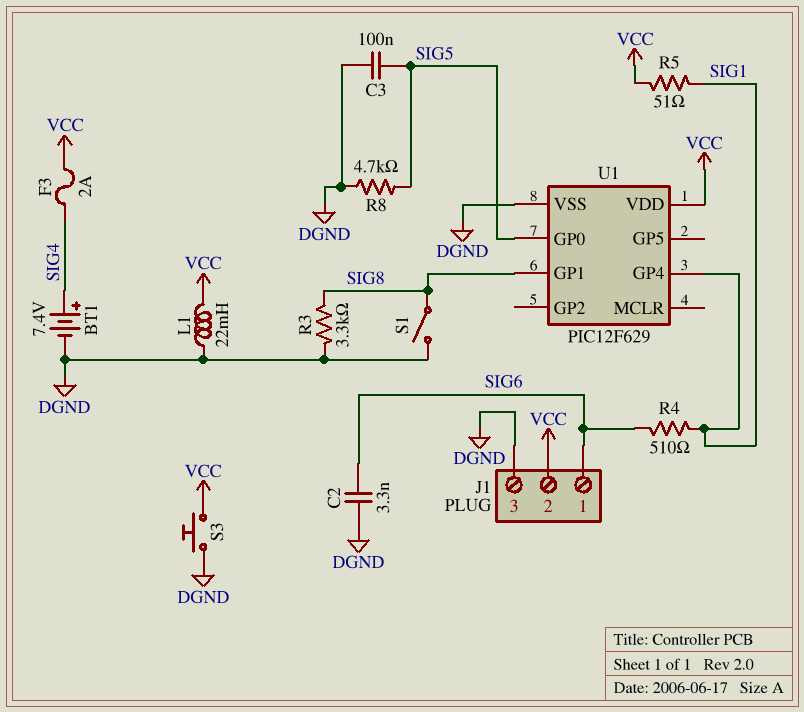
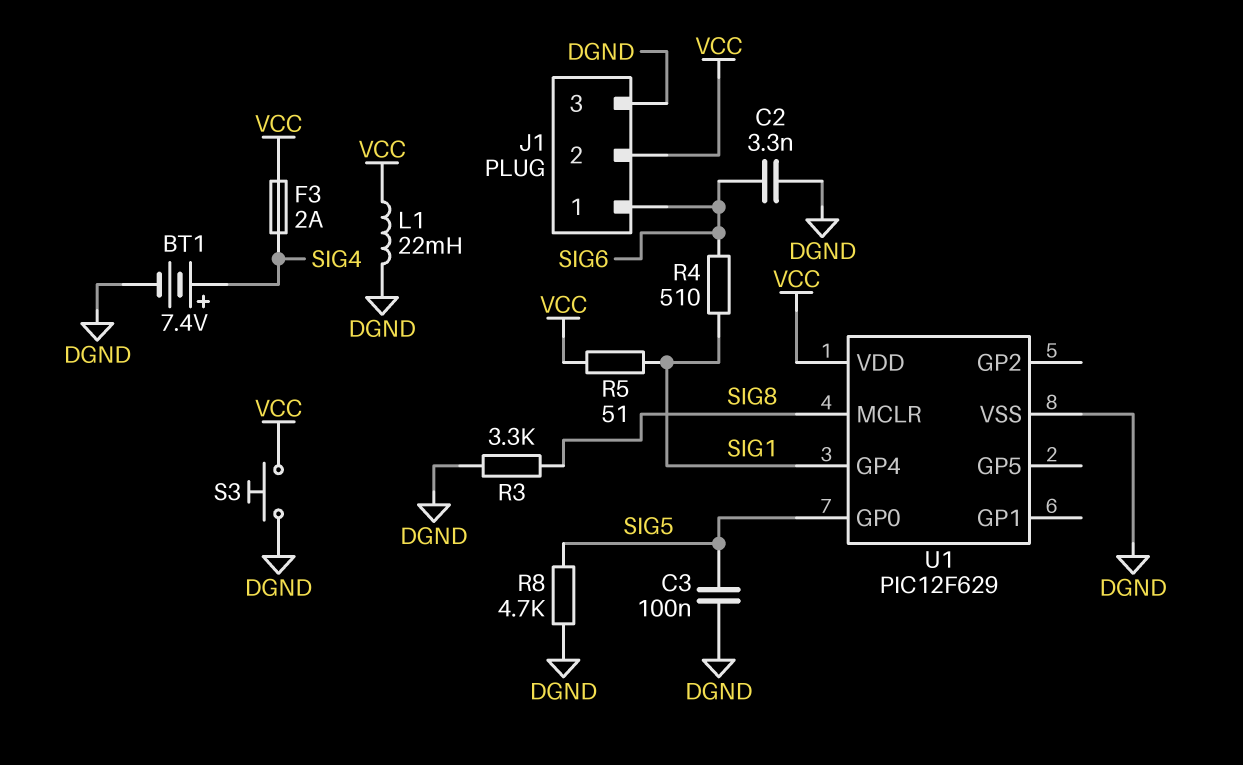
S1: switch (DGND, SIG8) -> none
U1 pin GP1: SIG8 -> none
U1 pin MCLR: none -> SIG8

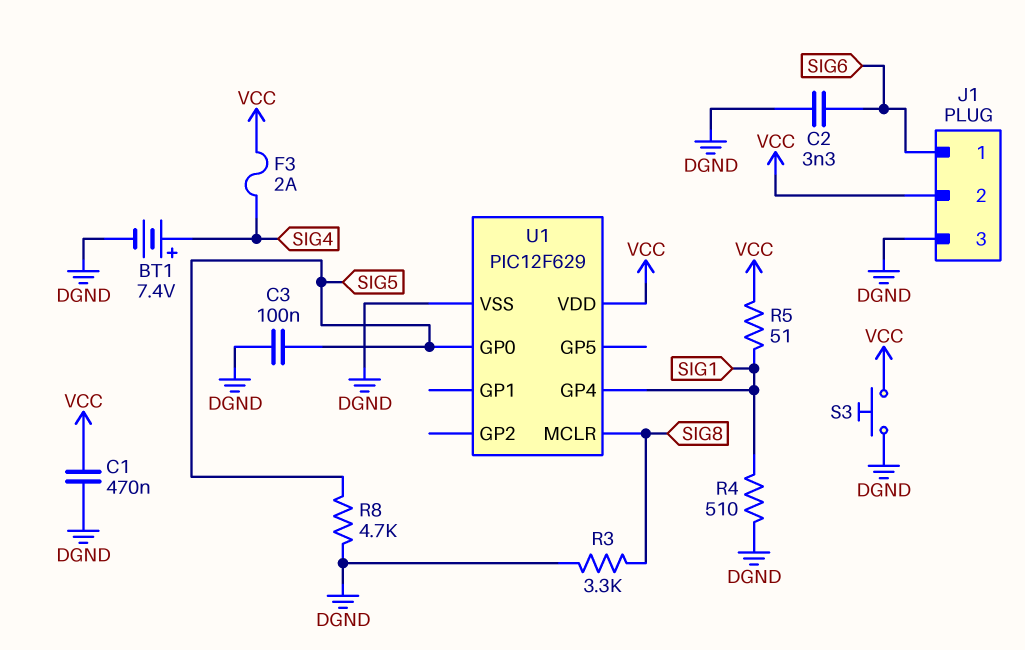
C1: none -> 470nF (DGND, VCC)
L1: 22mH (DGND, VCC) -> none
R4: 510 (SIG1, SIG6) -> 510 (DGND, SIG1)

